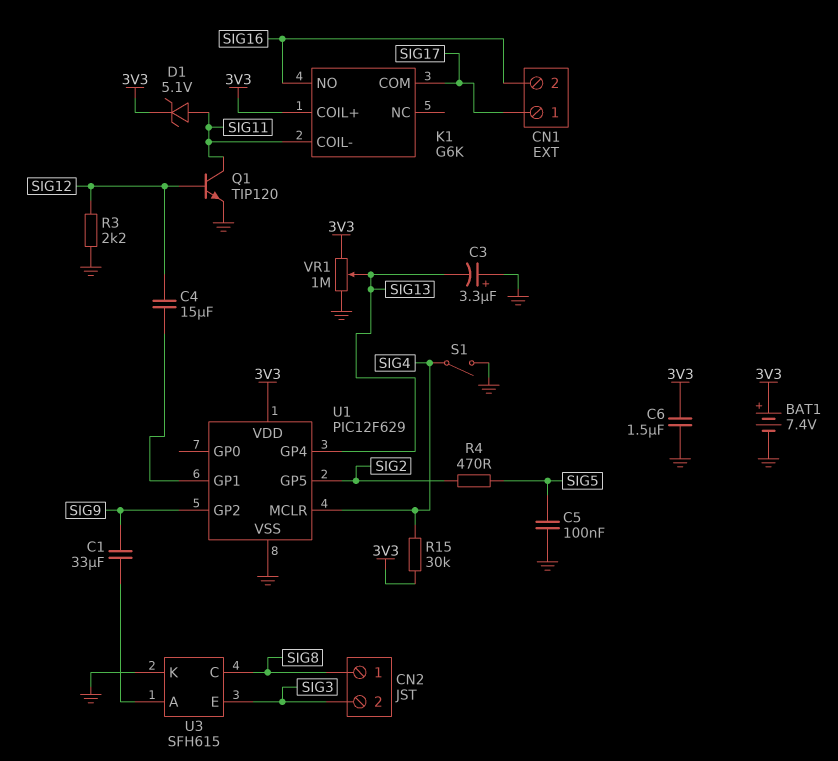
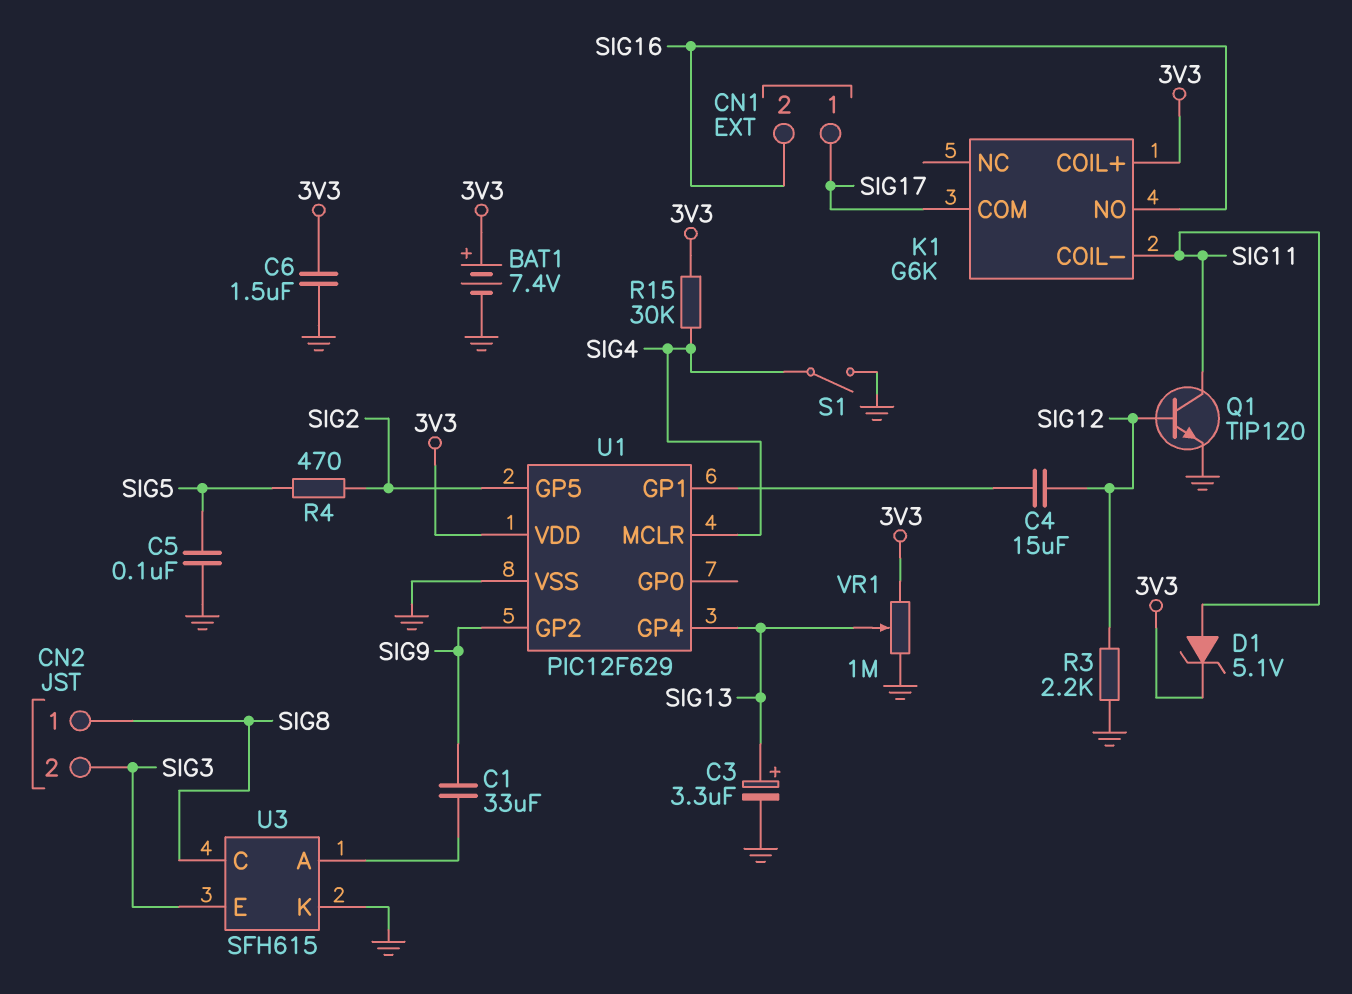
C3: 3.3uF (plus GND, minus SIG13) -> 3.3uF (plus SIG13, minus GND)

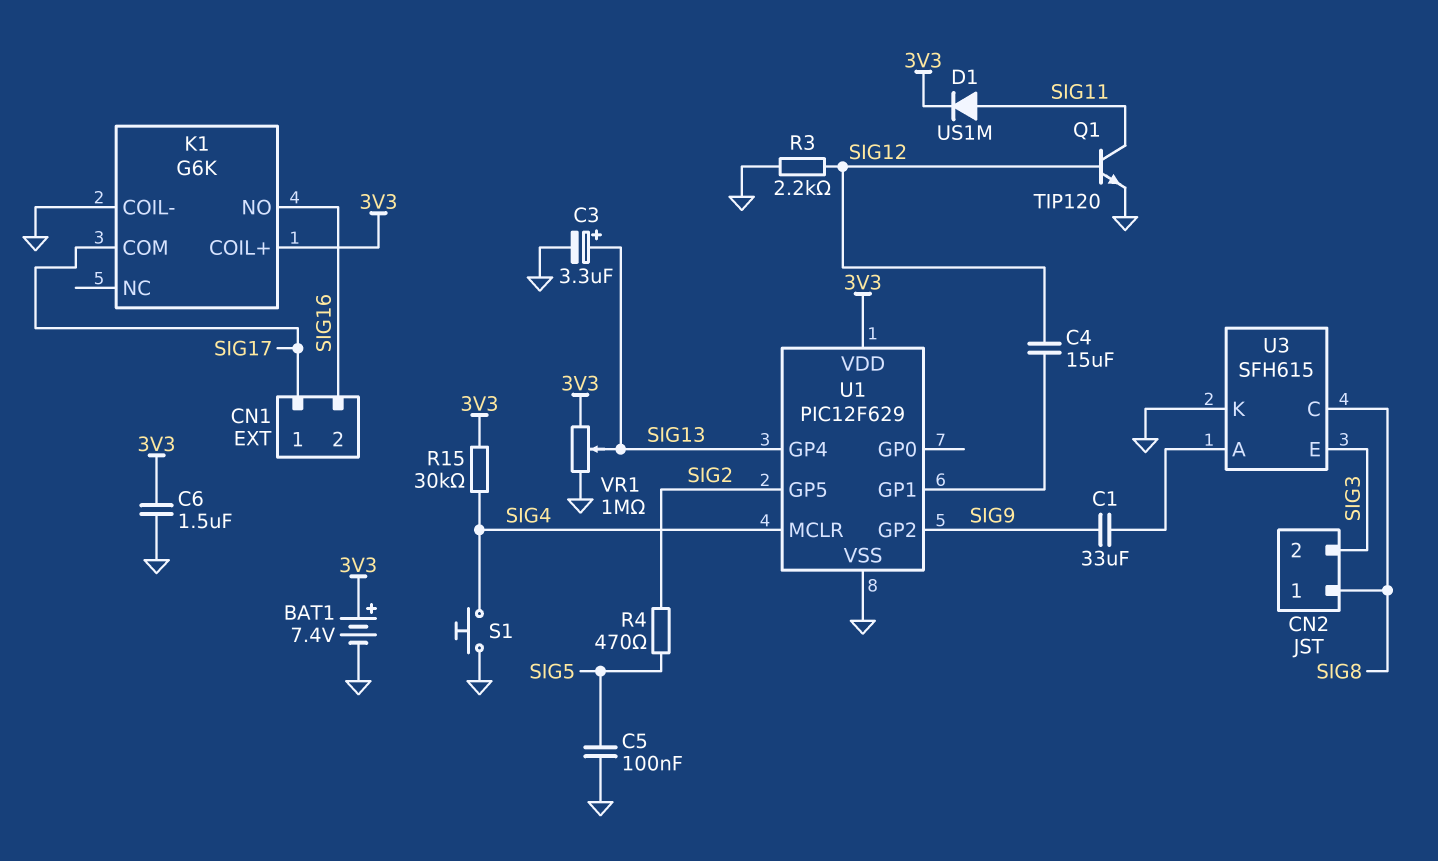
D1: zener 5.1V (A SIG11, K 3V3) -> diode US1M (A SIG11, K 3V3)
K1 pin COIL-: SIG11 -> GND
S1: switch (GND, SIG4) -> button (GND, SIG4)

